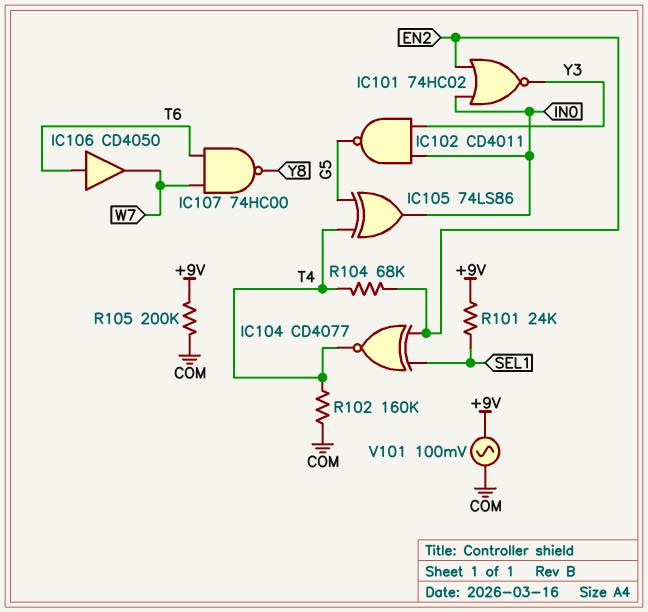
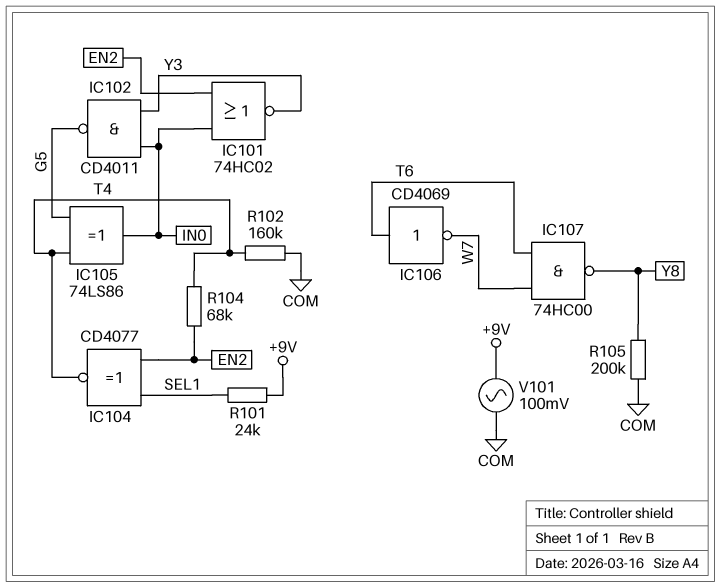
IC106: buffer CD4050 (in T6, out W7) -> NOT CD4069 (in T6, out W7)
R105: 200k (+9V, COM) -> 200k (COM, Y8)

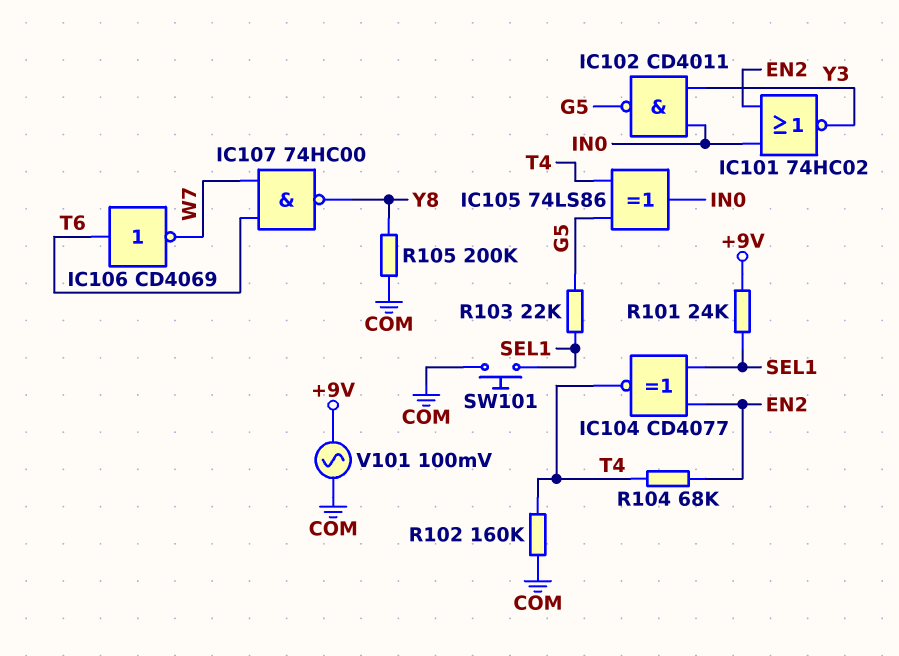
R103: none -> 22k (G5, SEL1)
SW101: none -> button (COM, SEL1)

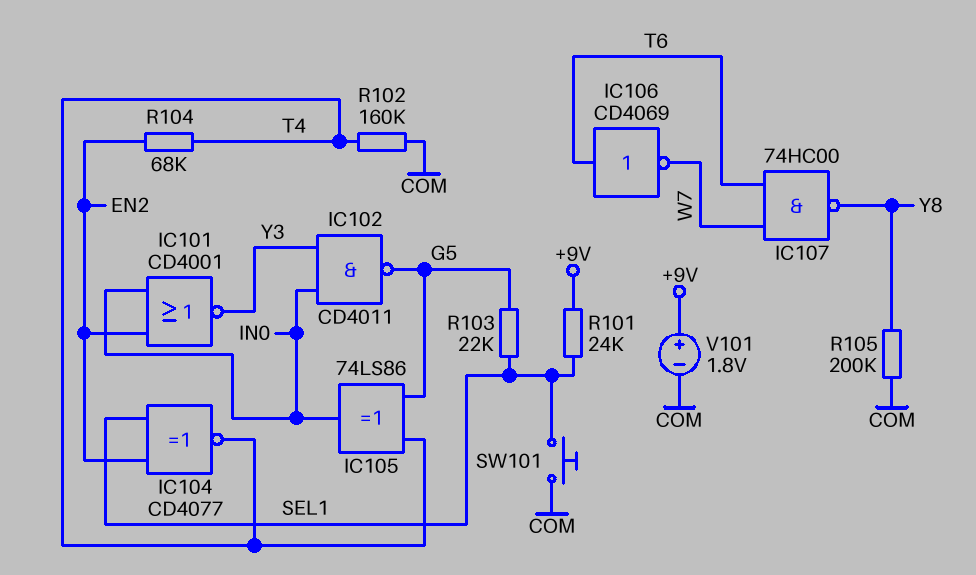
IC101: NOR 74HC02 (in EN2, in IN0, out Y3) -> NOR CD4001 (in EN2, in IN0, out Y3)
V101: AC 100mV (+9V, COM) -> 1.8V (plus +9V, minus COM)

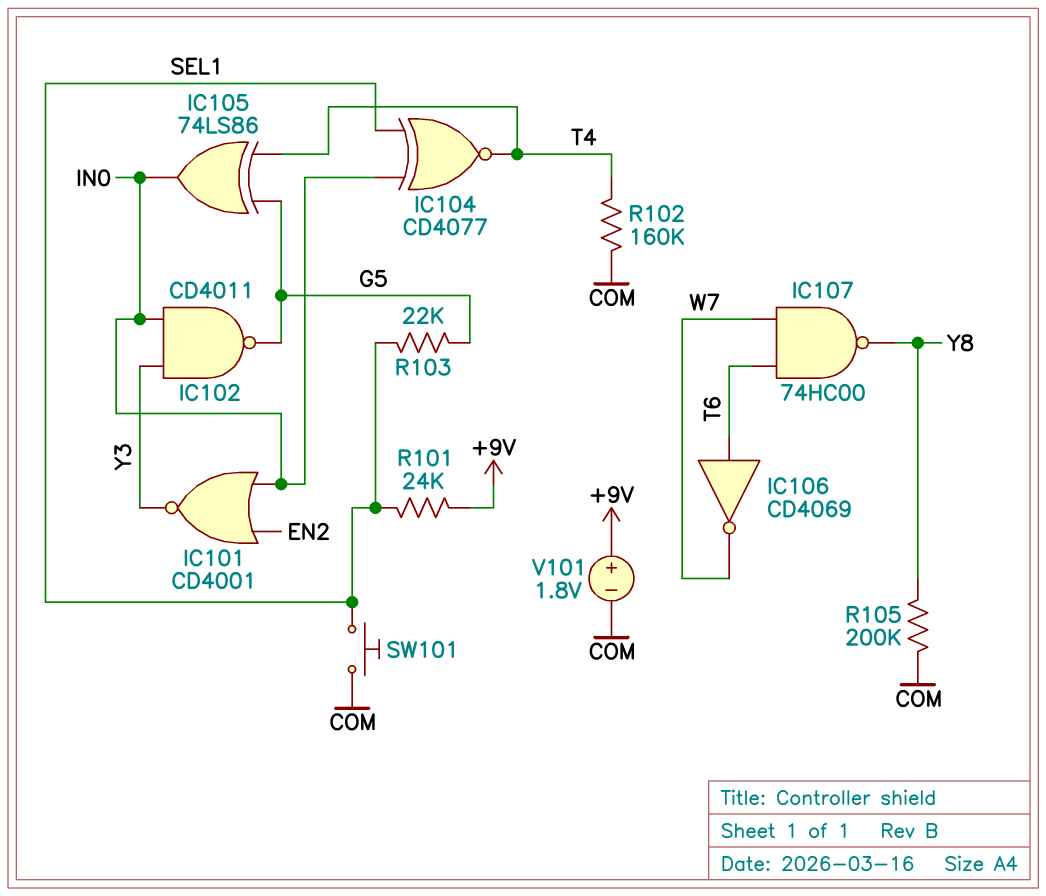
IC104: XNOR CD4077 (in EN2, in SEL1, out T4) -> XNOR CD4077 (in IN0, in SEL1, out T4)
R104: 68k (EN2, T4) -> none

